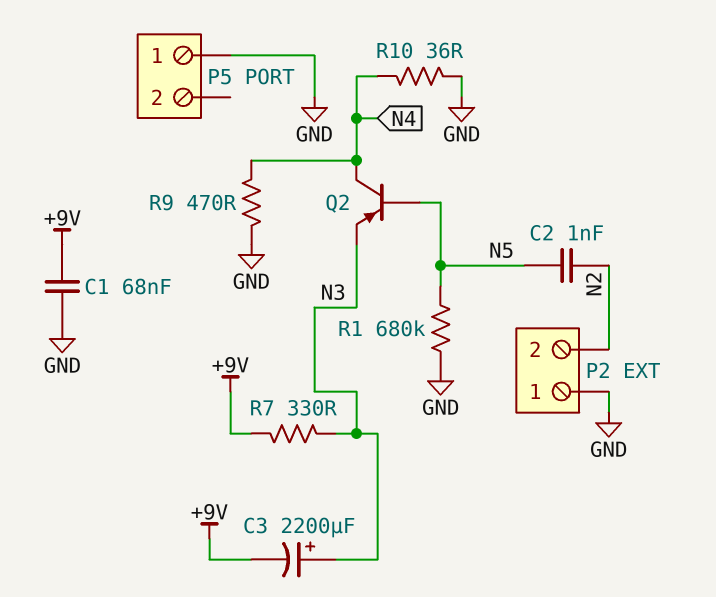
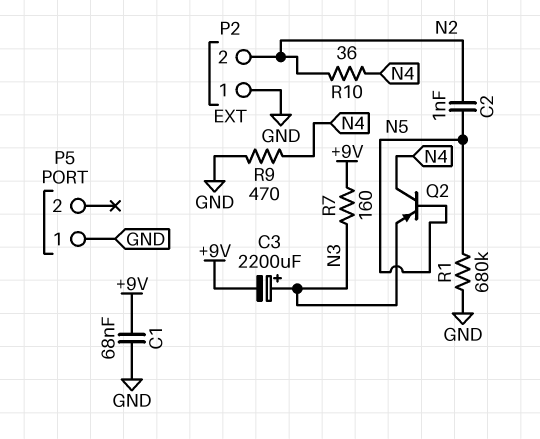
R7: 330 (+9V, N3) -> 160 (+9V, N3)
R10: 36 (GND, N4) -> 36 (N2, N4)

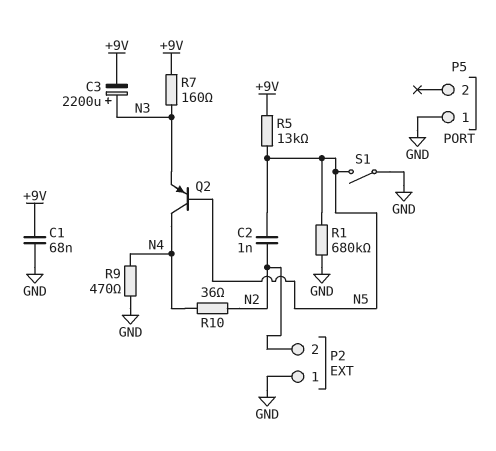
R5: none -> 13k (+9V, N5)
S1: none -> switch (GND, N5)

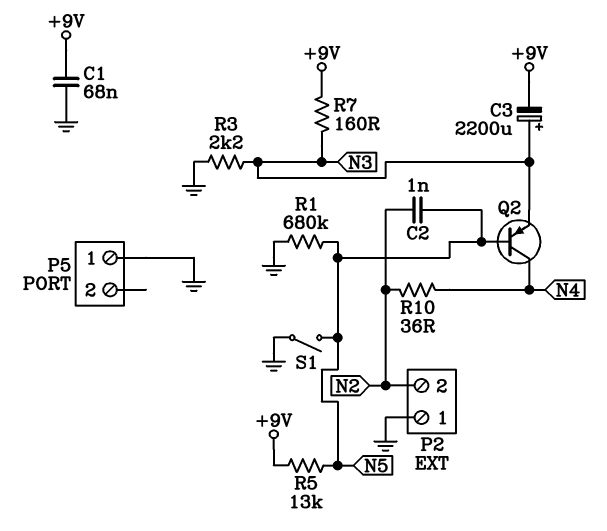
R3: none -> 2.2k (GND, N3)
R9: 470 (GND, N4) -> none

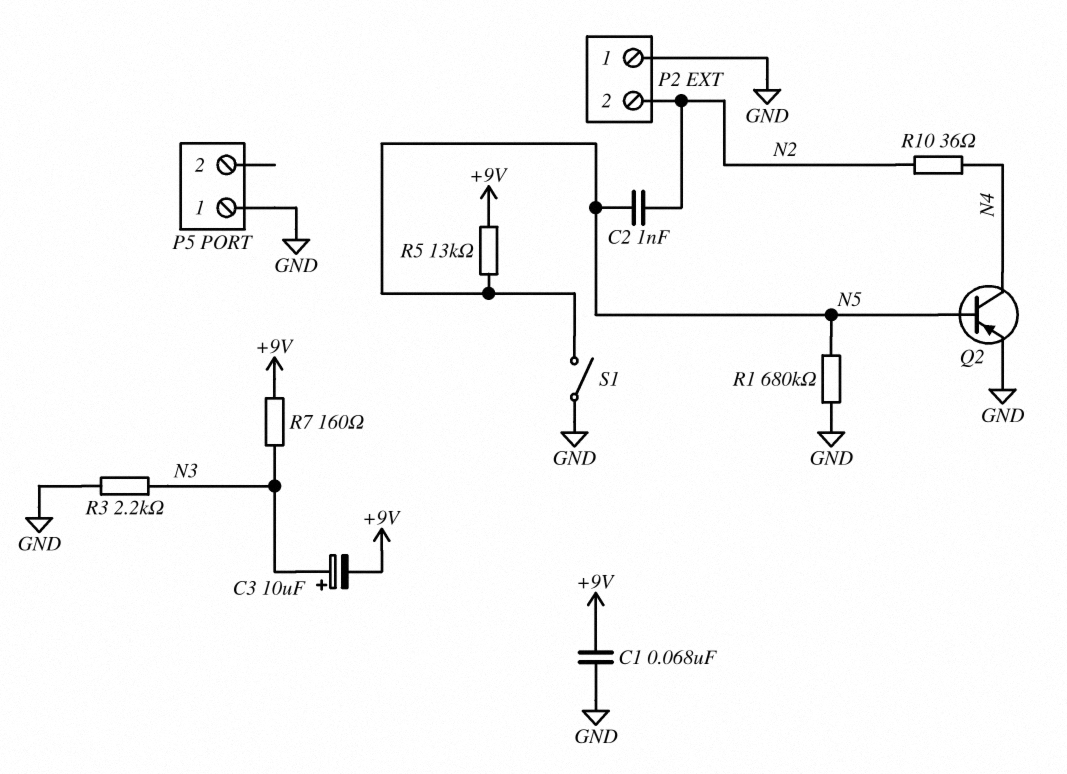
C3: 2200uF (plus N3, minus +9V) -> 10uF (plus N3, minus +9V)
Q2: PNP (B N5, C N4, E N3) -> PNP (B N5, C N4, E GND)

